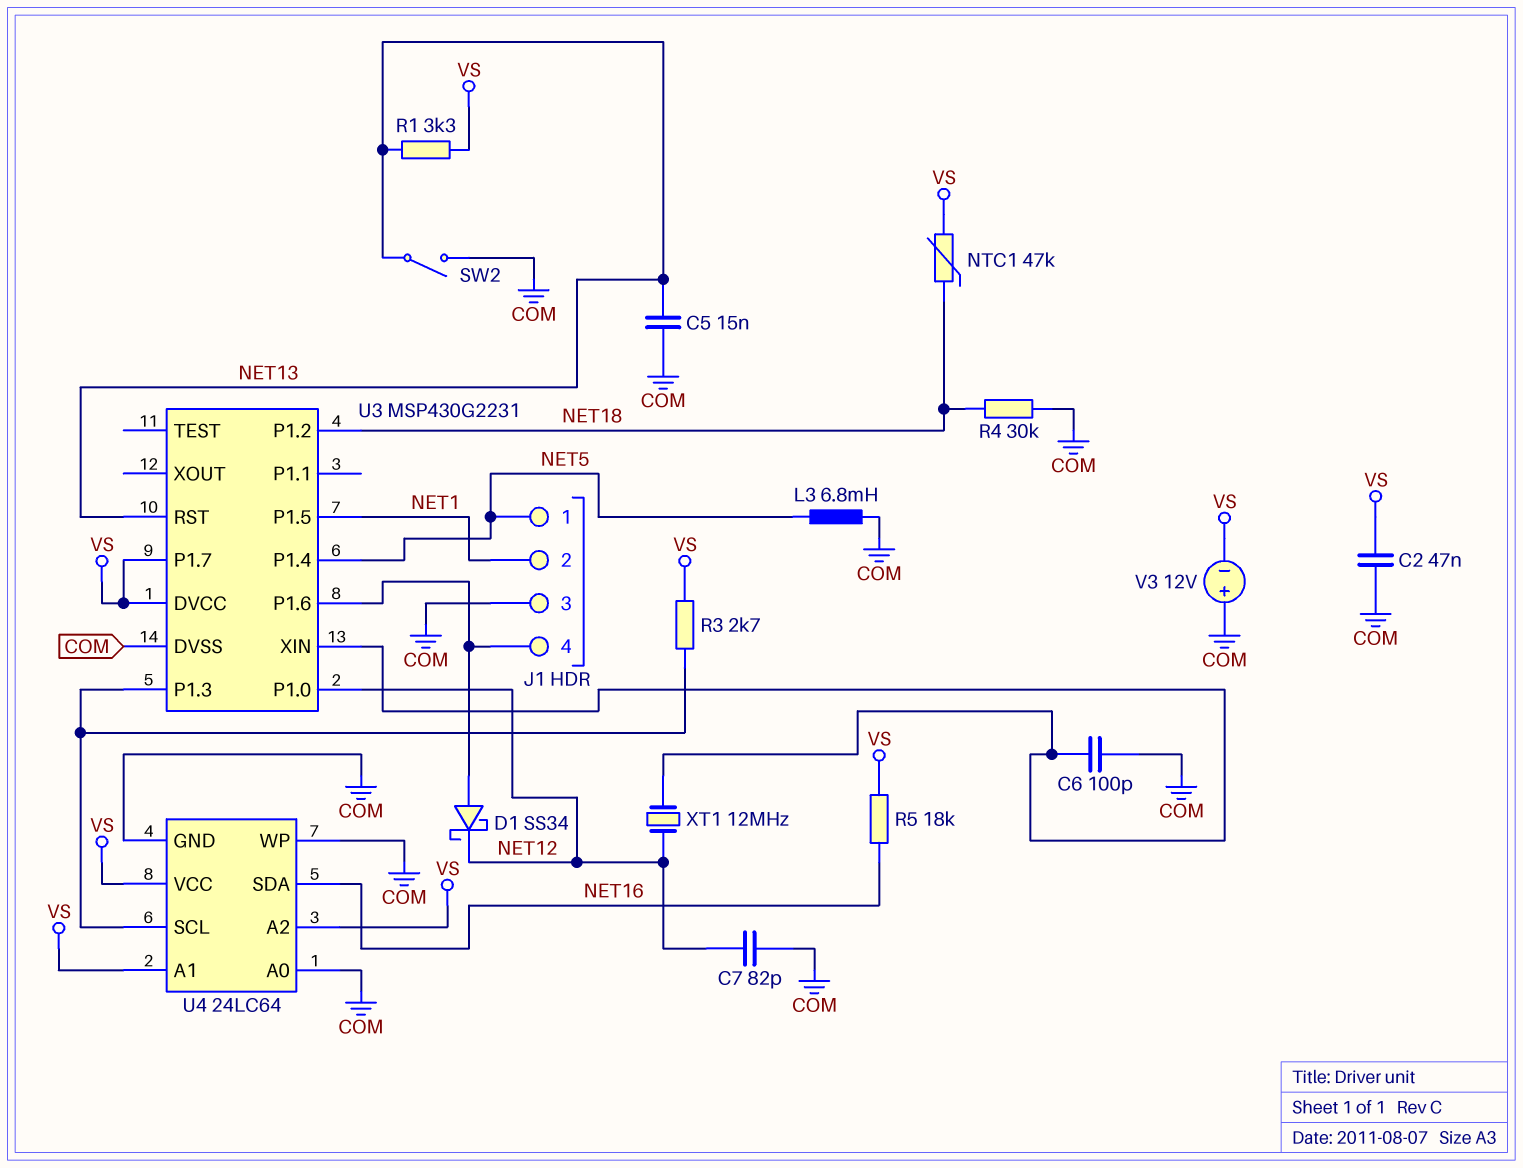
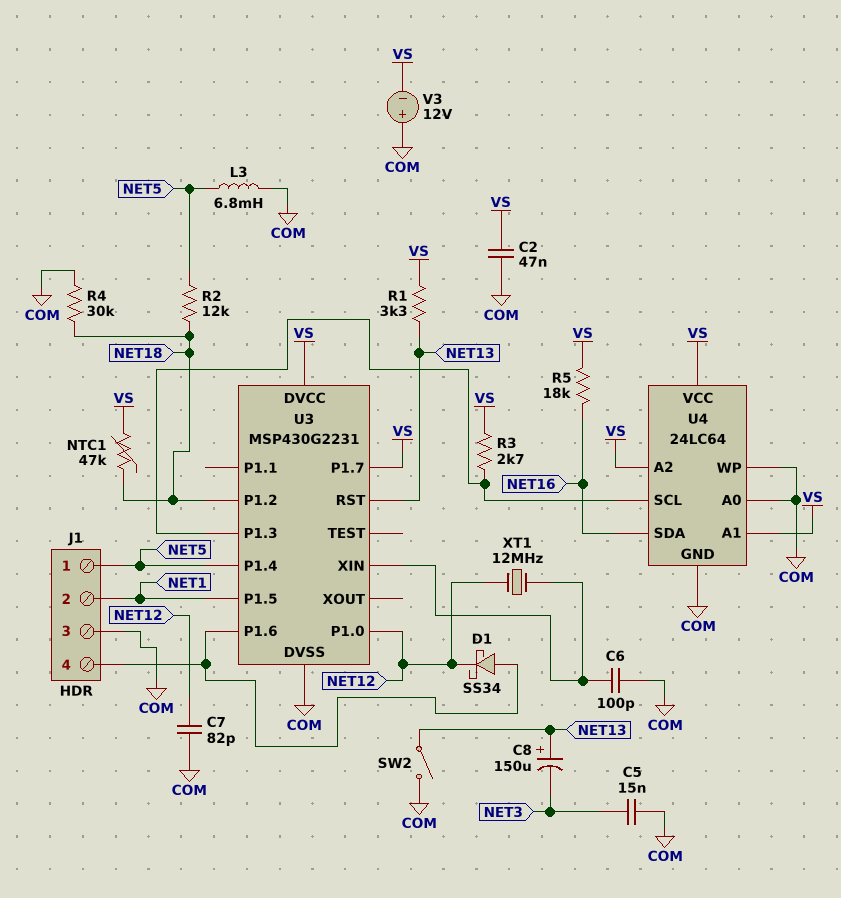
C5: 15nF (COM, NET13) -> 15nF (COM, NET3)
C8: none -> 150uF (plus NET13, minus NET3)
R2: none -> 12k (NET5, NET18)

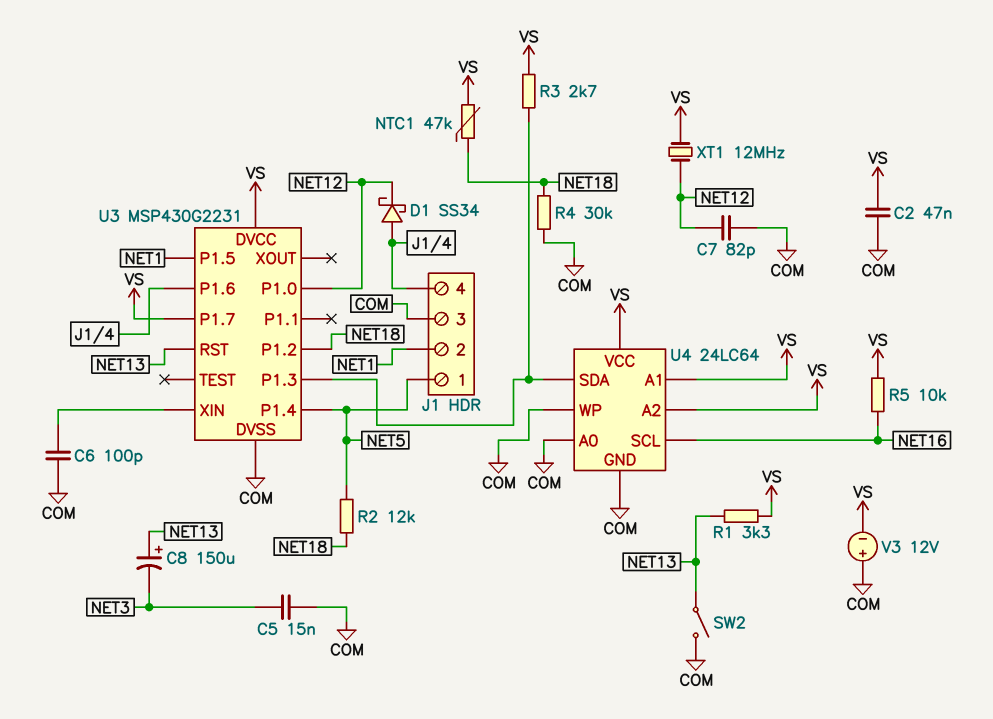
L3: 6.8mH (COM, NET5) -> none
R5: 18k (NET16, VS) -> 10k (NET16, VS)
U4 pin SCL: U3/P1.3 -> NET16
U4 pin SDA: NET16 -> U3/P1.3
XT1: 12MHz (NET12, U3/XIN) -> 12MHz (NET12, VS)

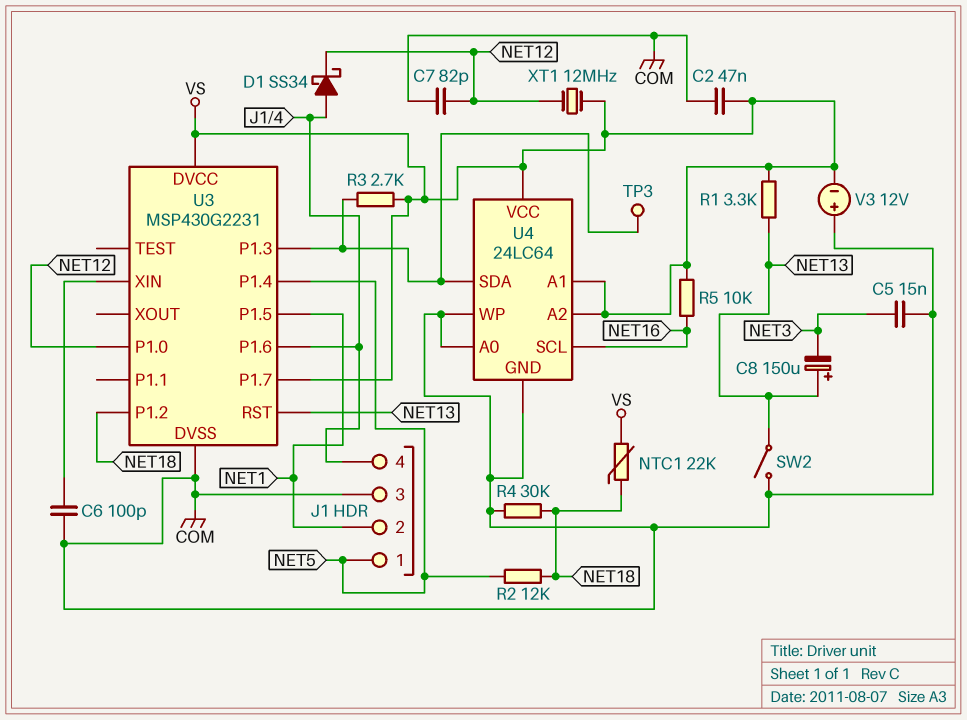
NTC1: 47k (NET18, VS) -> 22k (NET18, VS)
TP3: none -> test point (U3/P1.3)

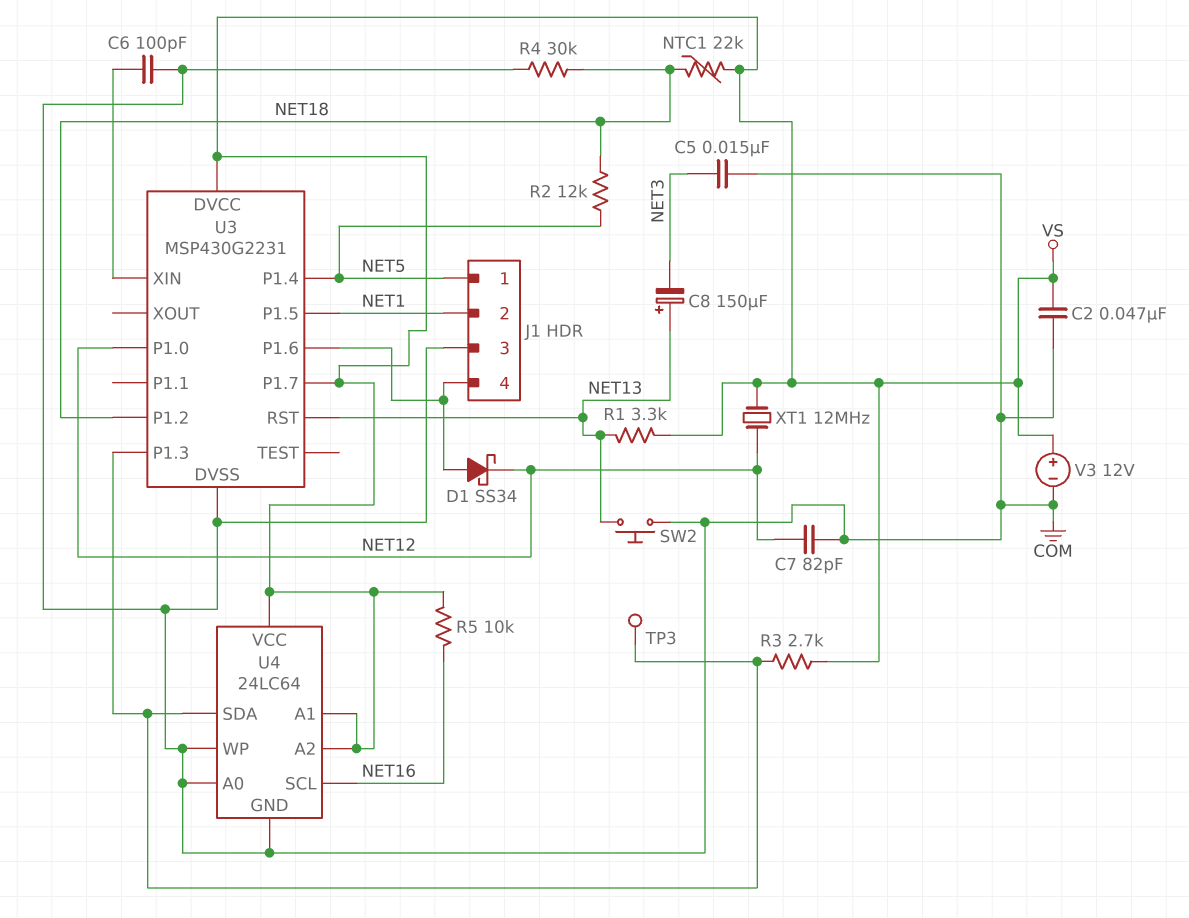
SW2: switch (COM, NET13) -> button (COM, NET13)
V3: 12V (plus COM, minus VS) -> 12V (plus VS, minus COM)

